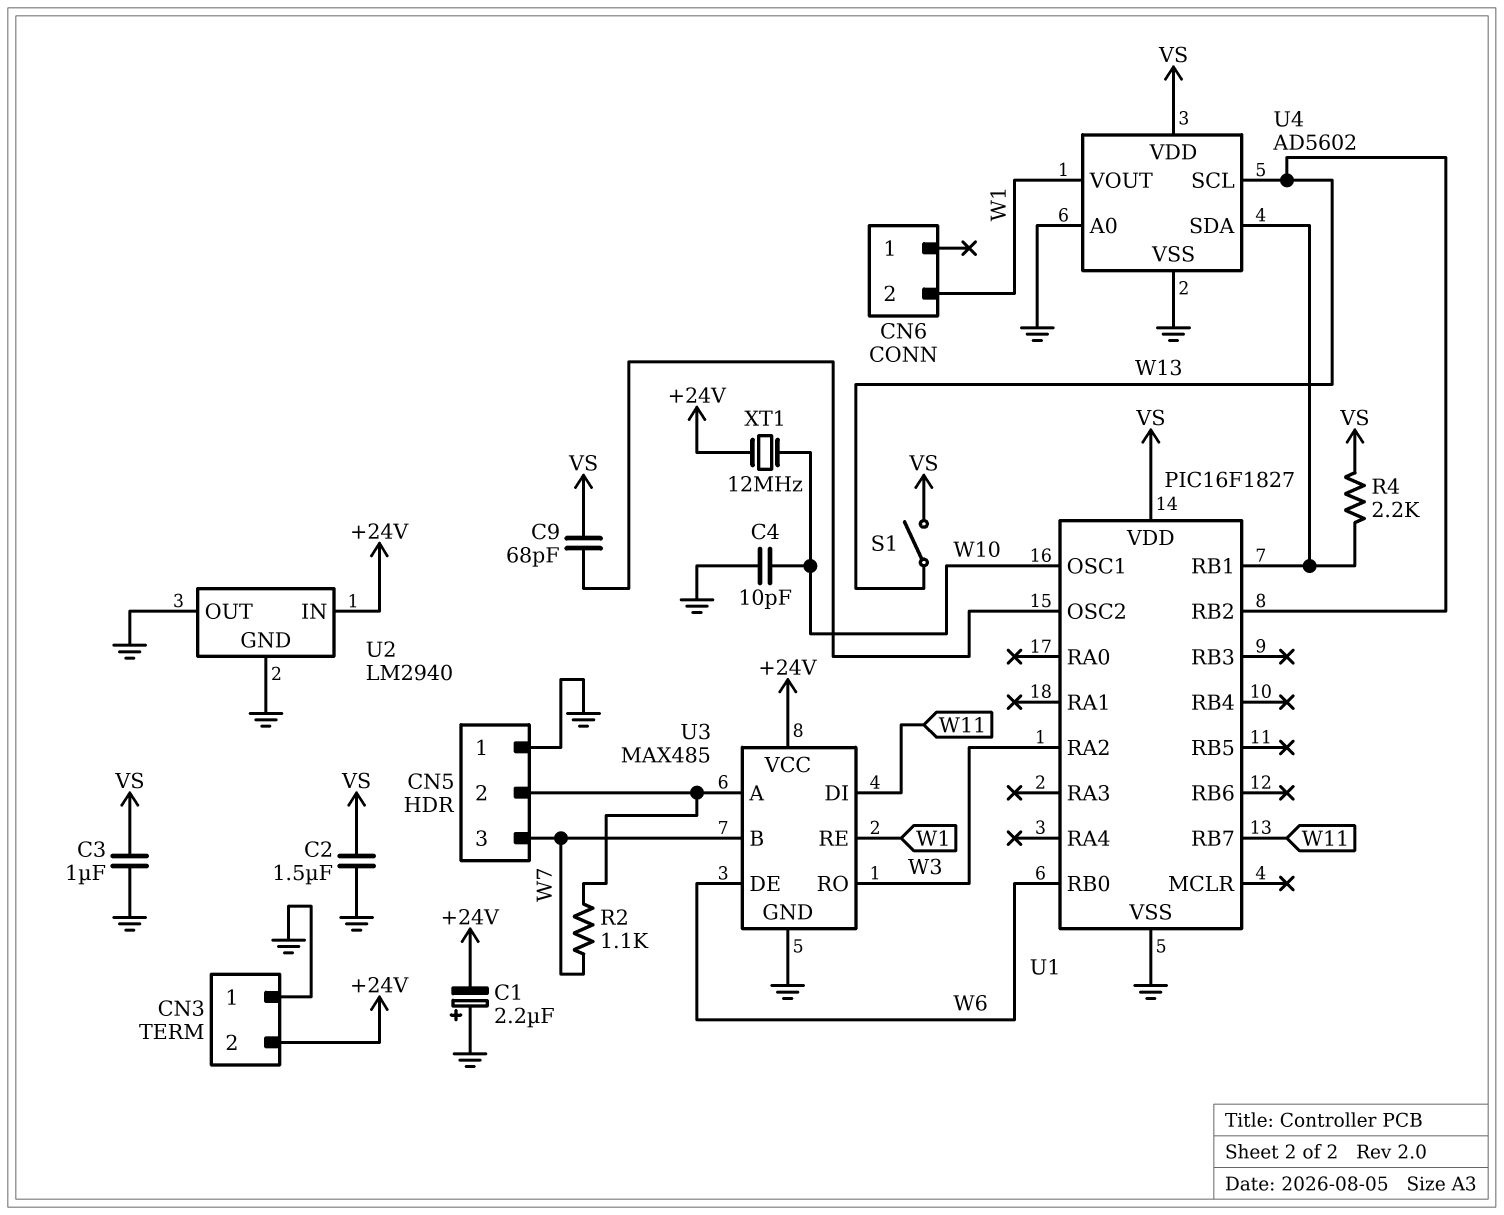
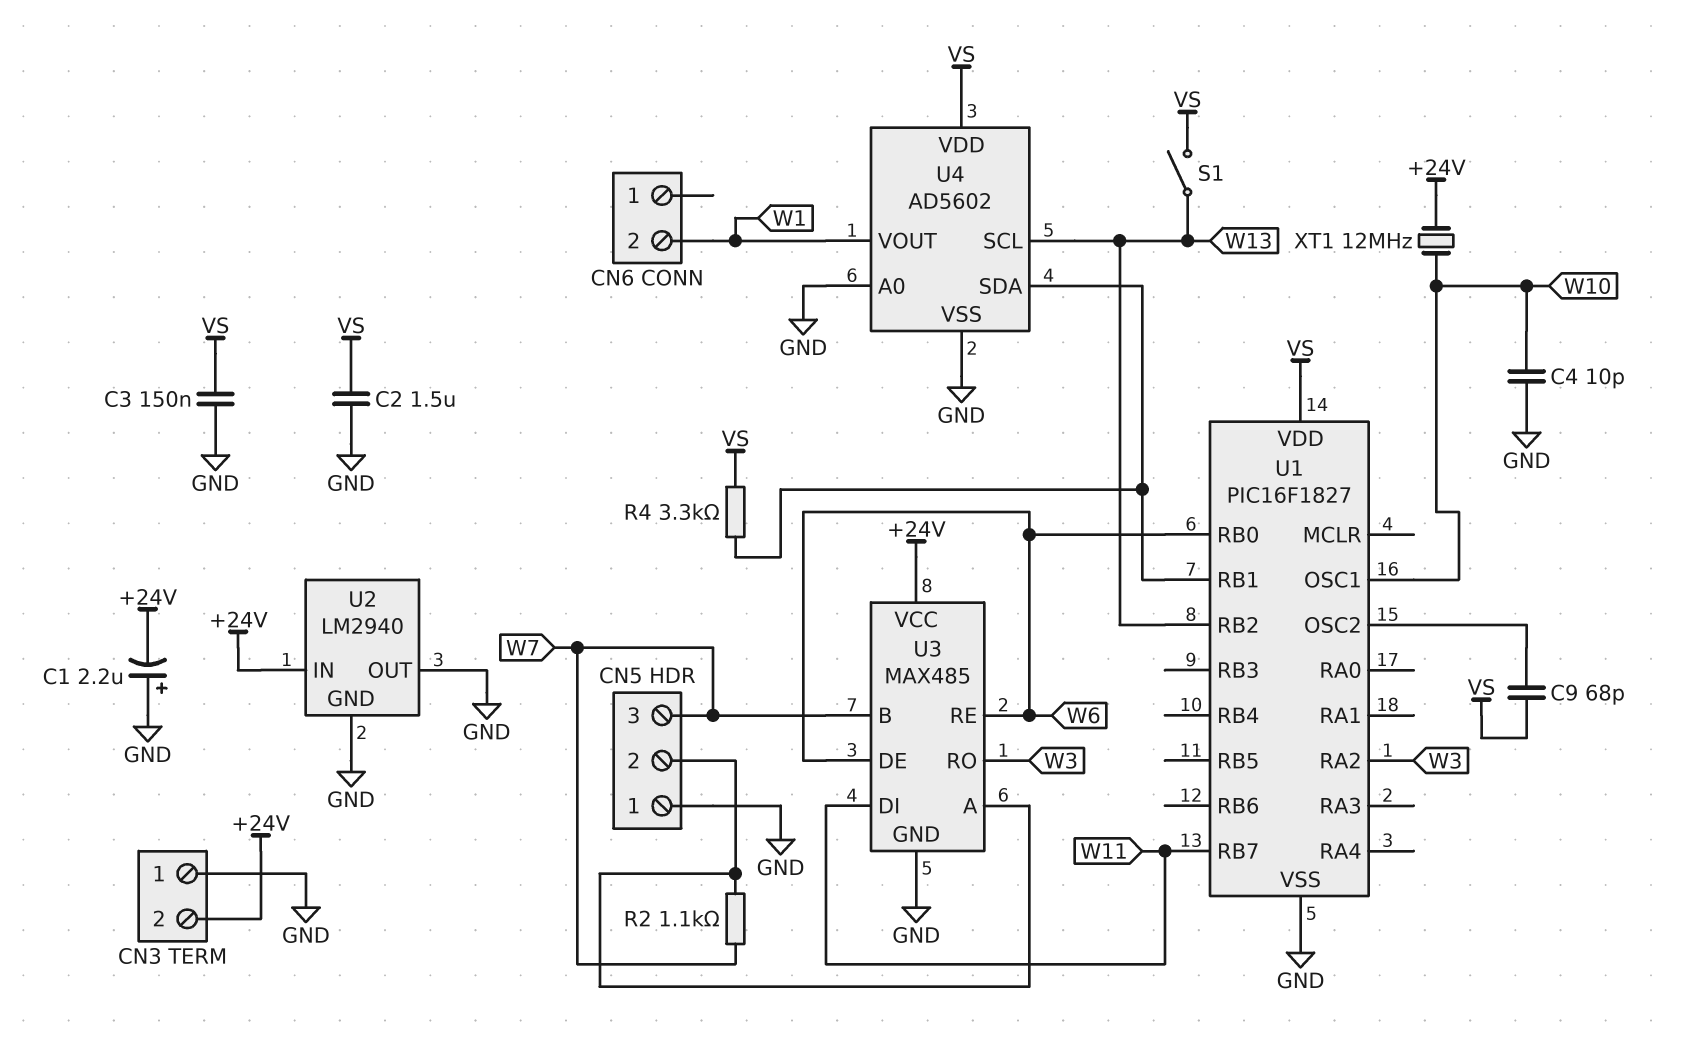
C3: 1uF (GND, VS) -> 150nF (GND, VS)
R4: 2.2k (U1/RB1, VS) -> 3.3k (U1/RB1, VS)
U3 pin RE: W1 -> W6

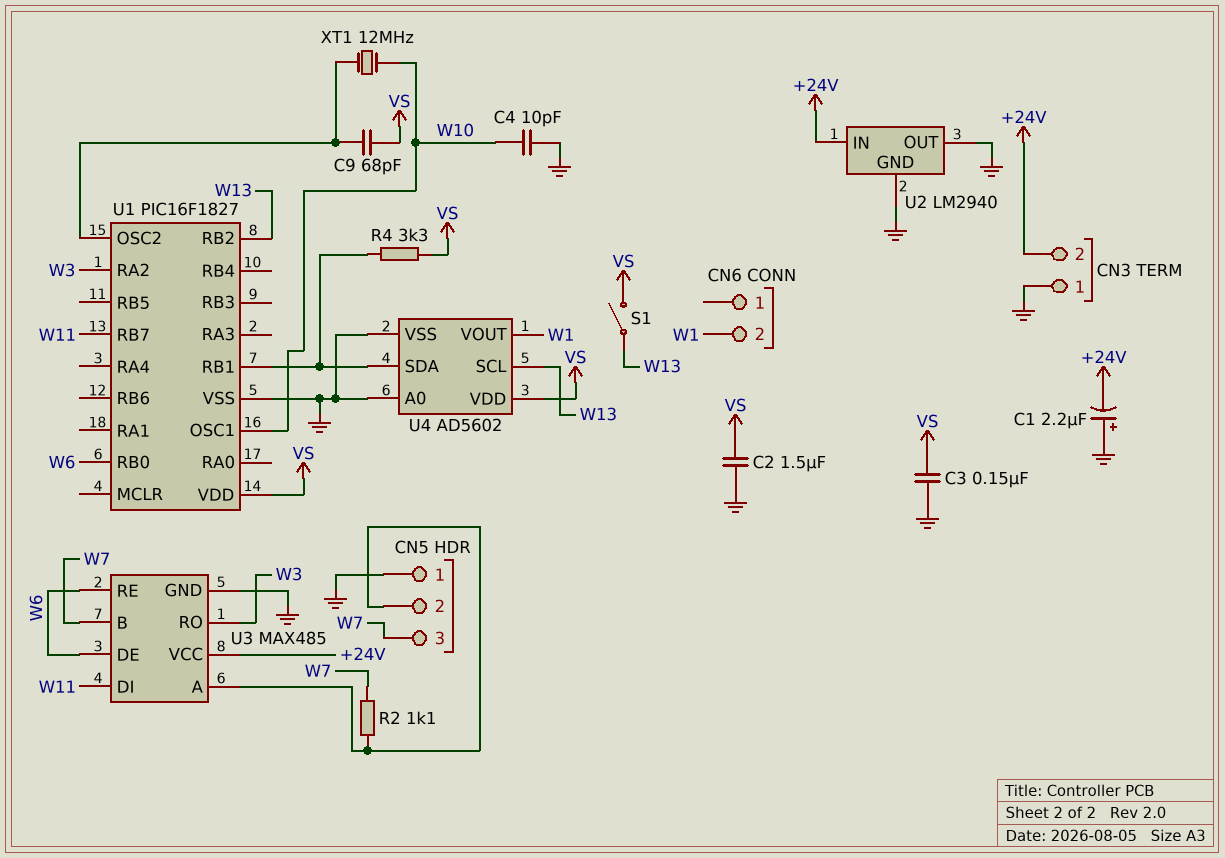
XT1: 12MHz (+24V, W10) -> 12MHz (U1/OSC2, W10)

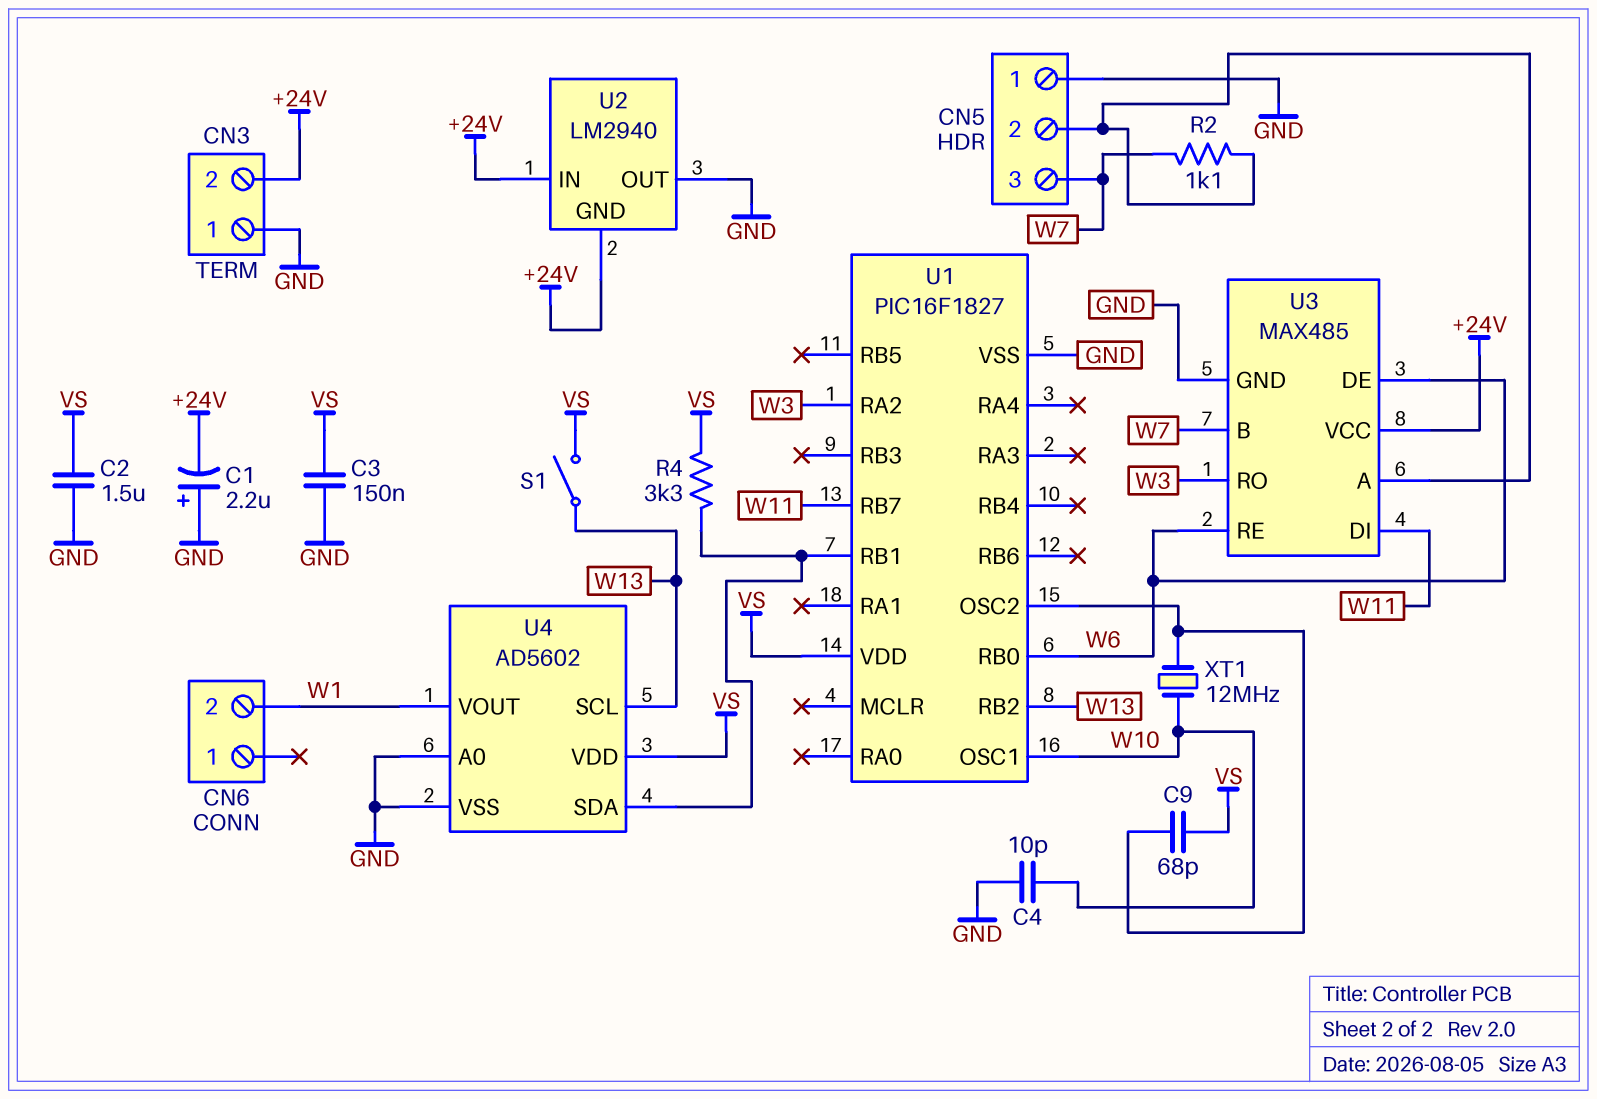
U2 pin GND: GND -> +24V

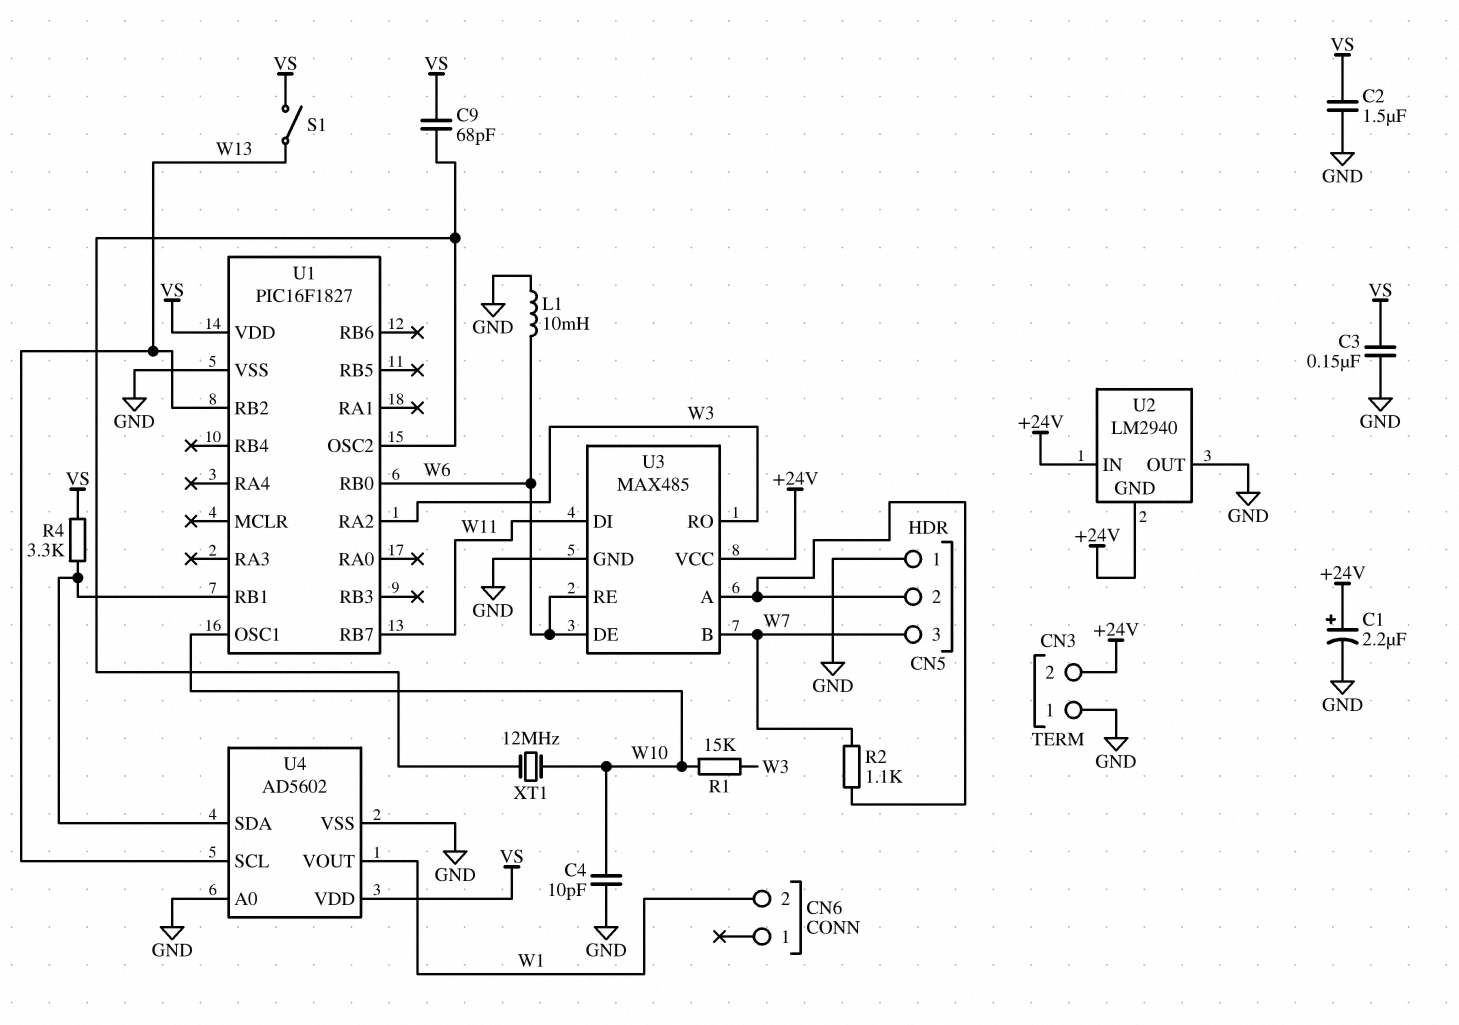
C1: 2.2uF (plus GND, minus +24V) -> 2.2uF (plus +24V, minus GND)
L1: none -> 10mH (GND, W6)
R1: none -> 15k (W3, W10)

